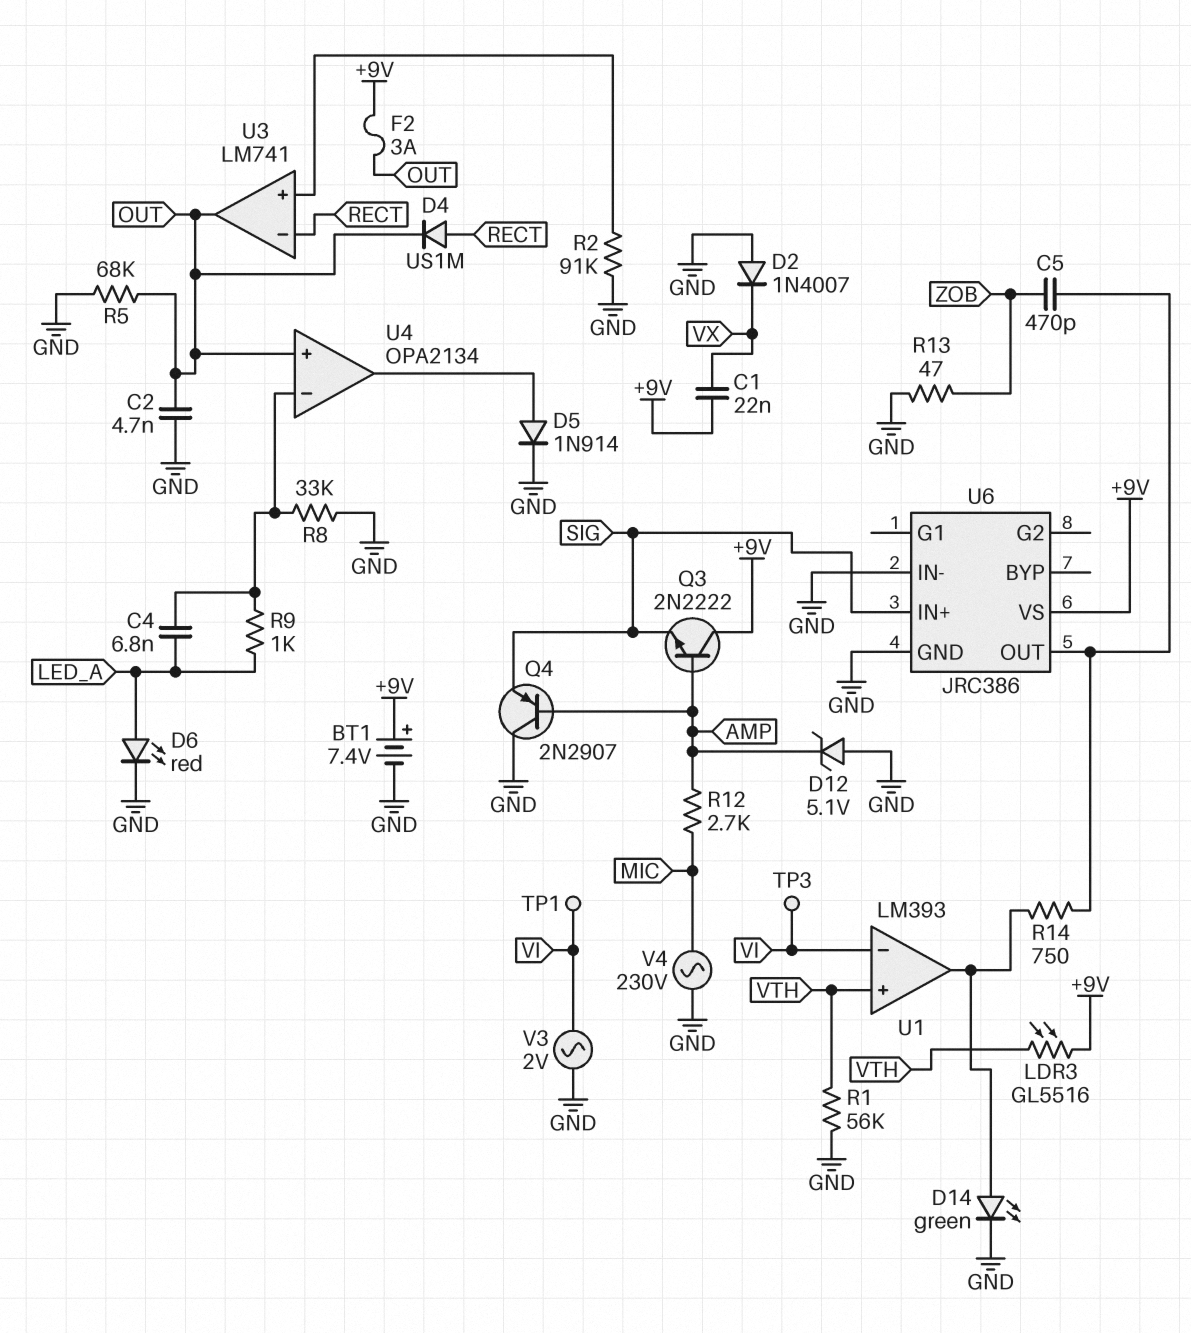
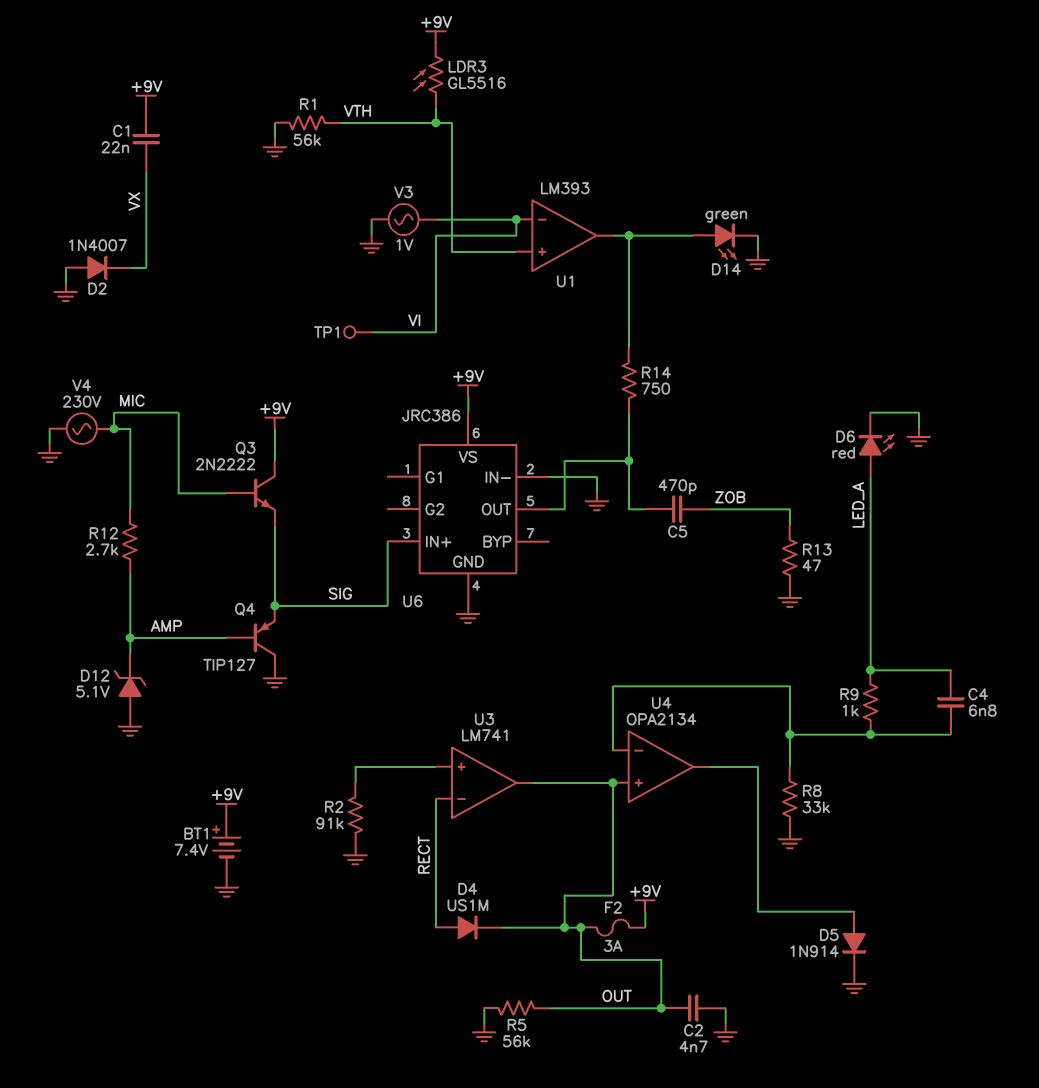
Q3: NPN 2N2222 (B AMP, C +9V, E SIG) -> NPN 2N2222 (B MIC, C +9V, E SIG)
Q4: PNP 2N2907 (B AMP, C GND, E SIG) -> PNP TIP127 (B AMP, C GND, E SIG)
R5: 68k (GND, OUT) -> 56k (GND, OUT)
TP3: test point (VI) -> none
V3: AC 2V (GND, VI) -> AC 1V (GND, VI)

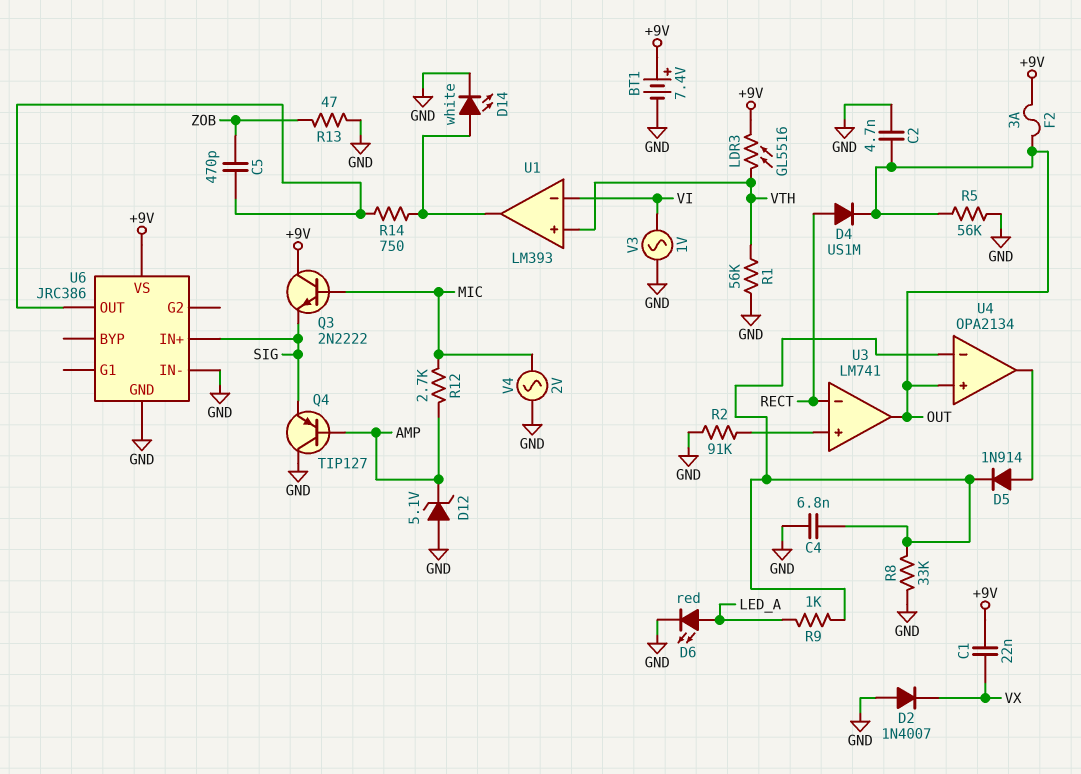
C4: 6.8nF (LED_A, U4/in-) -> 6.8nF (GND, U4/in-)
D5: diode 1N914 (A U4/out, K GND) -> diode 1N914 (A U4/out, K U4/in-)
D14: LED green (A U1/out, K GND) -> LED white (A U1/out, K GND)
TP1: test point (VI) -> none
V4: AC 230V (GND, MIC) -> AC 2V (GND, MIC)

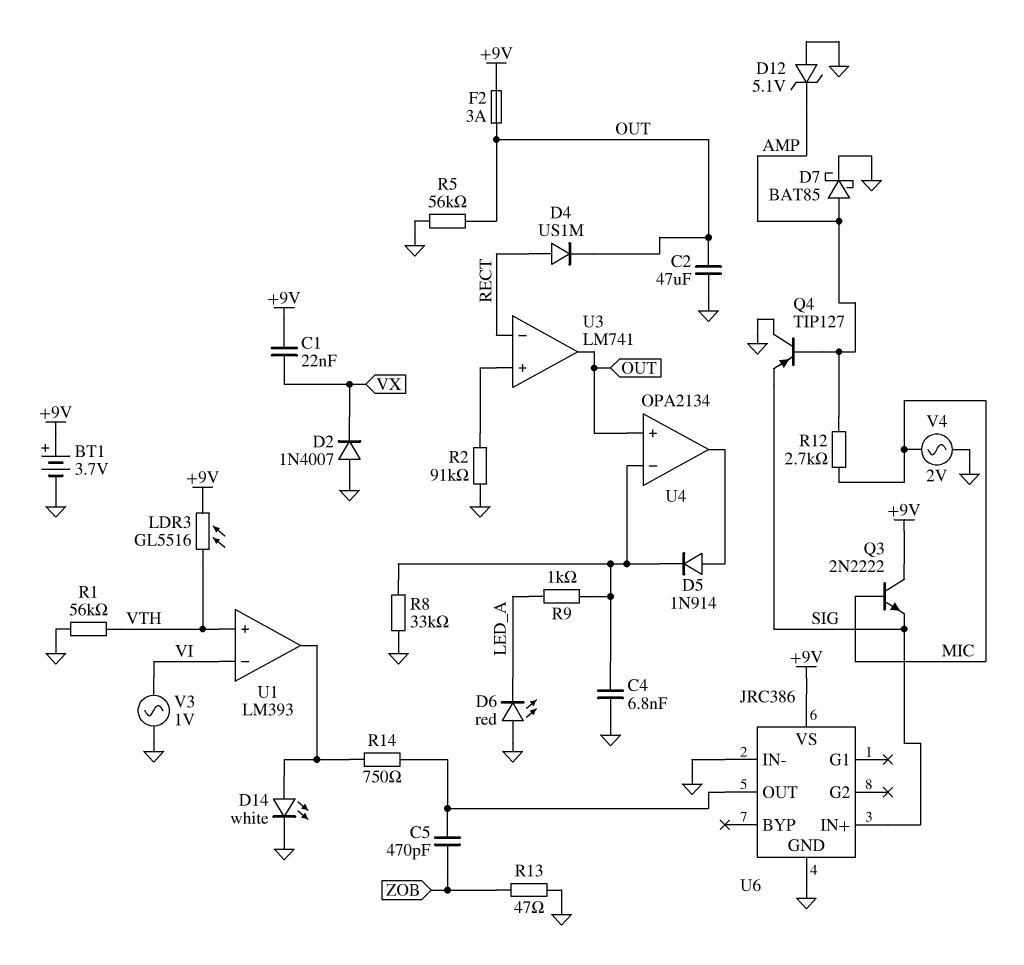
BT1: 7.4V (plus +9V, minus GND) -> 3.7V (plus +9V, minus GND)
C2: 4.7nF (GND, OUT) -> 47uF (GND, OUT)
D6: LED red (A LED_A, K GND) -> LED red (A GND, K LED_A)
D7: none -> schottky BAT85 (A AMP, K GND)

